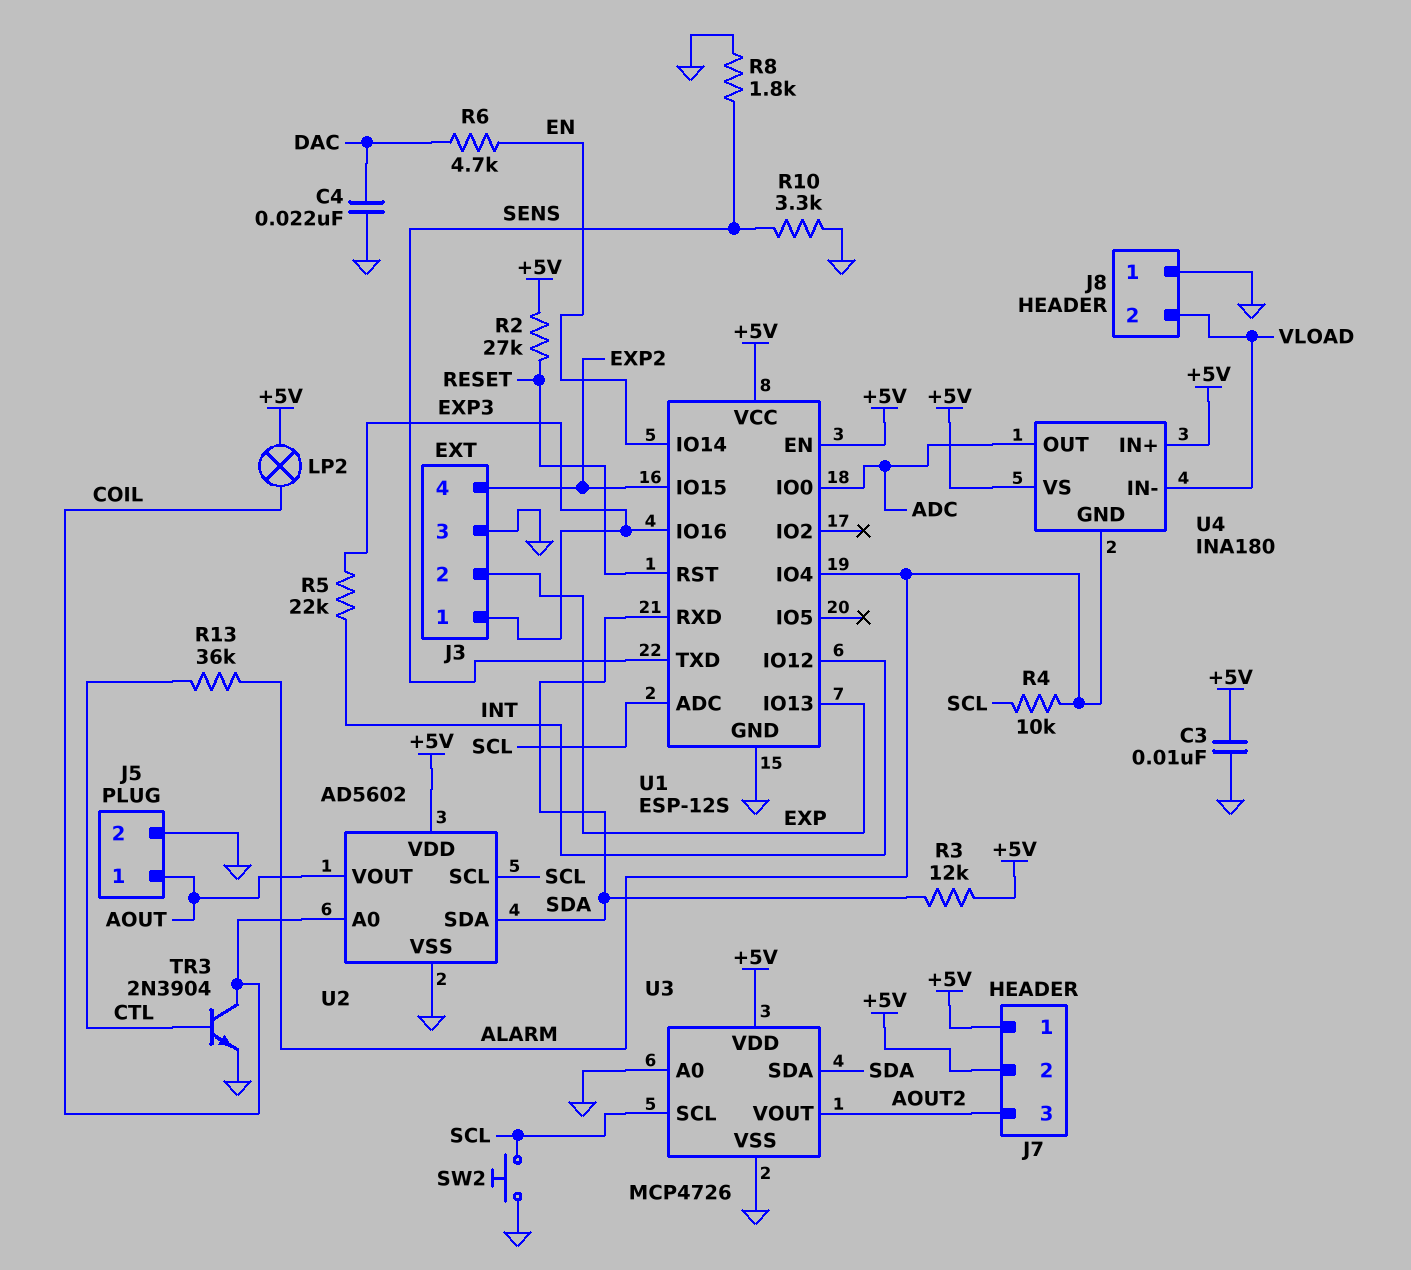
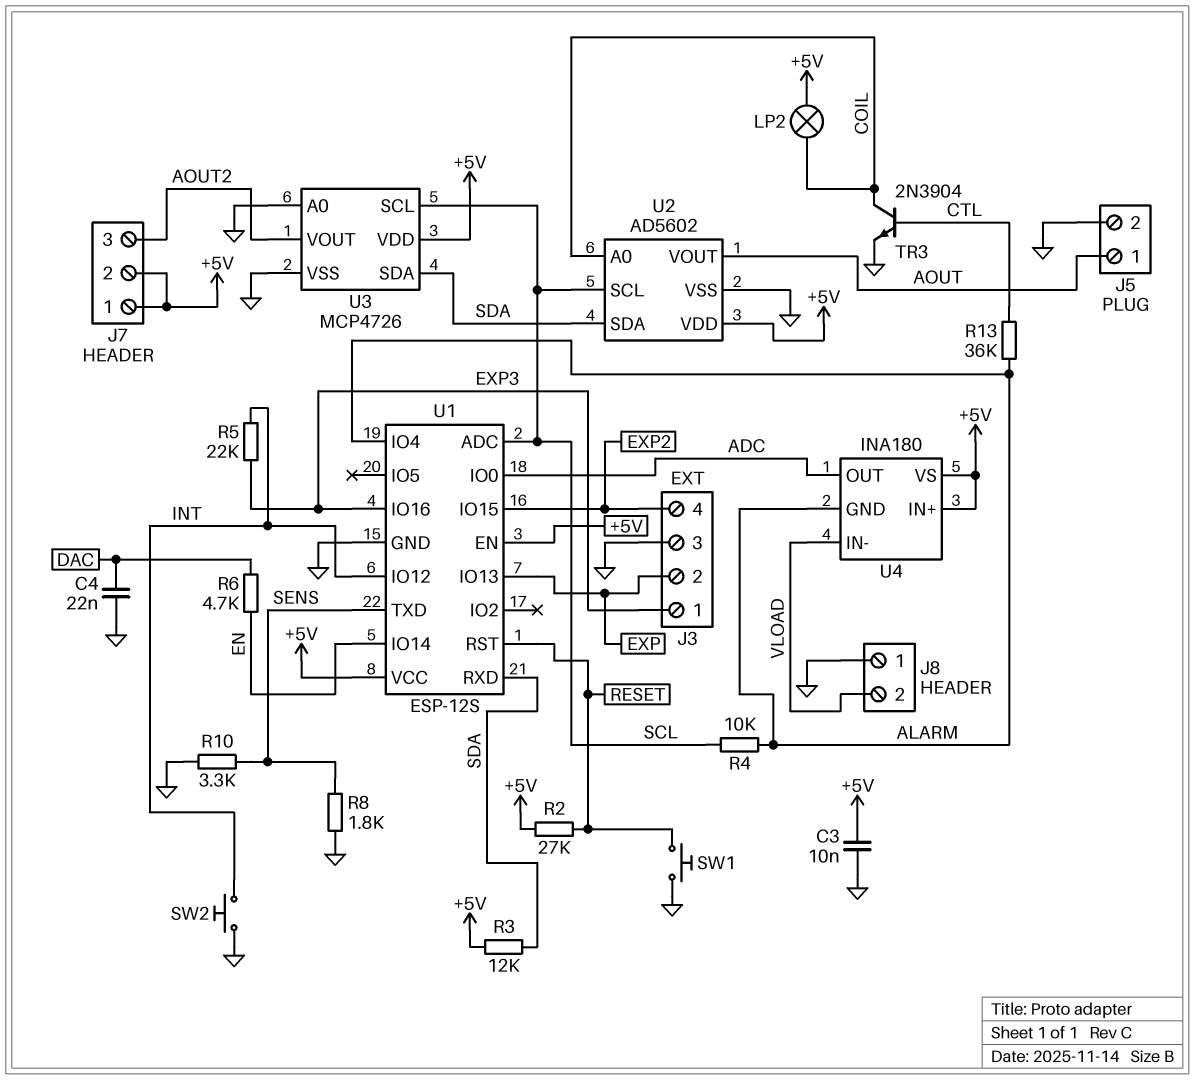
SW1: none -> button (GND, RESET)
SW2: button (GND, SCL) -> button (GND, INT)

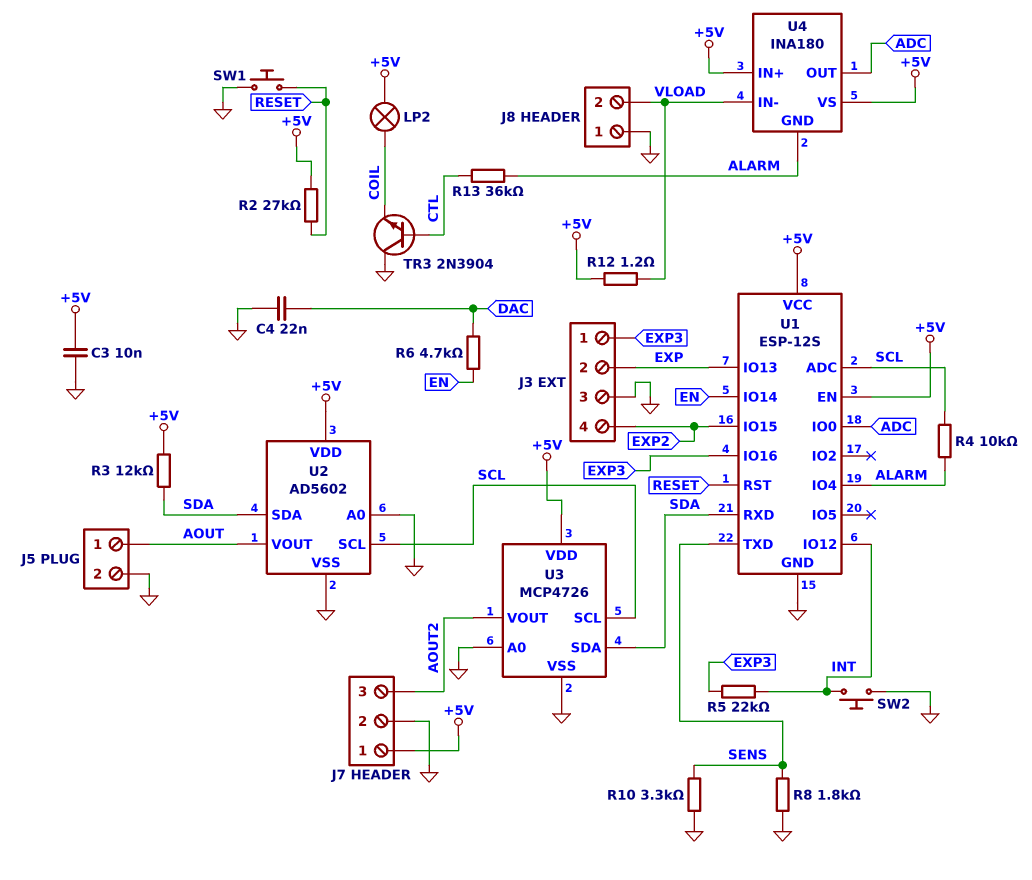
J7 pin 2: +5V -> GND
R12: none -> 1.2 (+5V, VLOAD)
TR3: NPN 2N3904 (B CTL, C COIL, E GND) -> NPN 2N3904 (B CTL, C GND, E COIL)
U2 pin A0: COIL -> GND

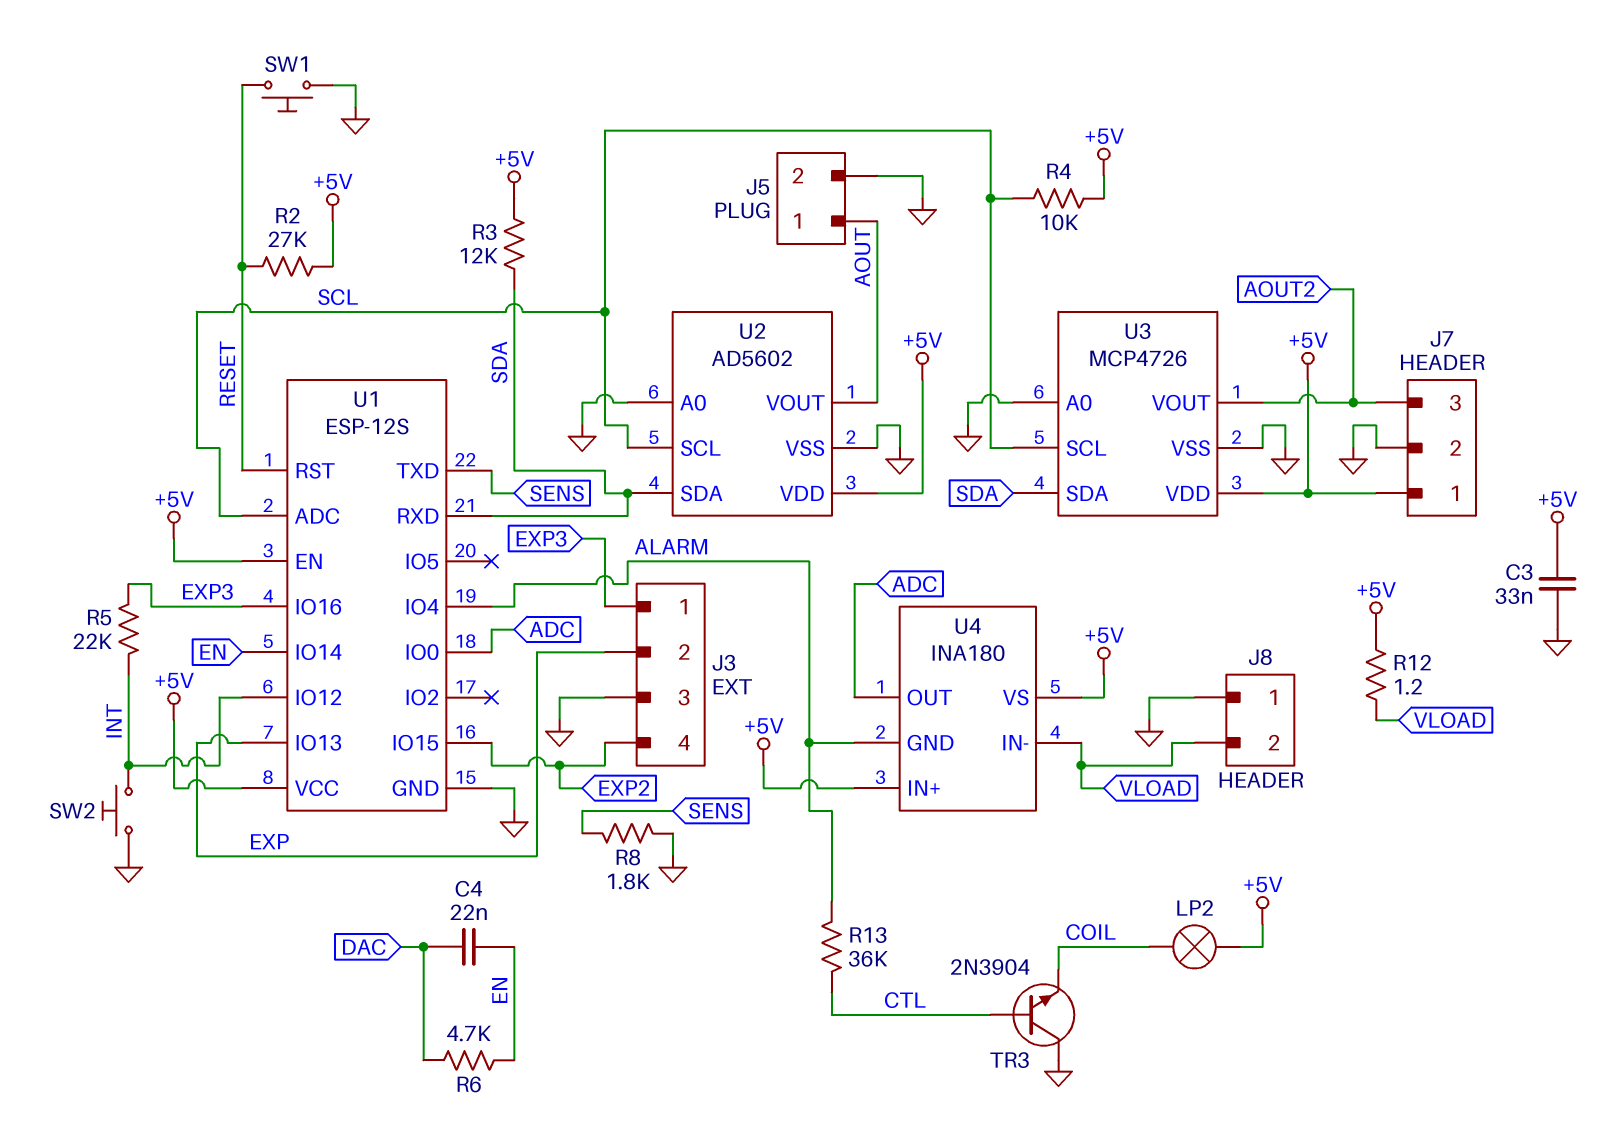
C3: 10nF (+5V, GND) -> 33nF (+5V, GND)
C4: 22nF (DAC, GND) -> 22nF (DAC, EN)
R4: 10k (ALARM, SCL) -> 10k (+5V, SCL)
R10: 3.3k (GND, SENS) -> none

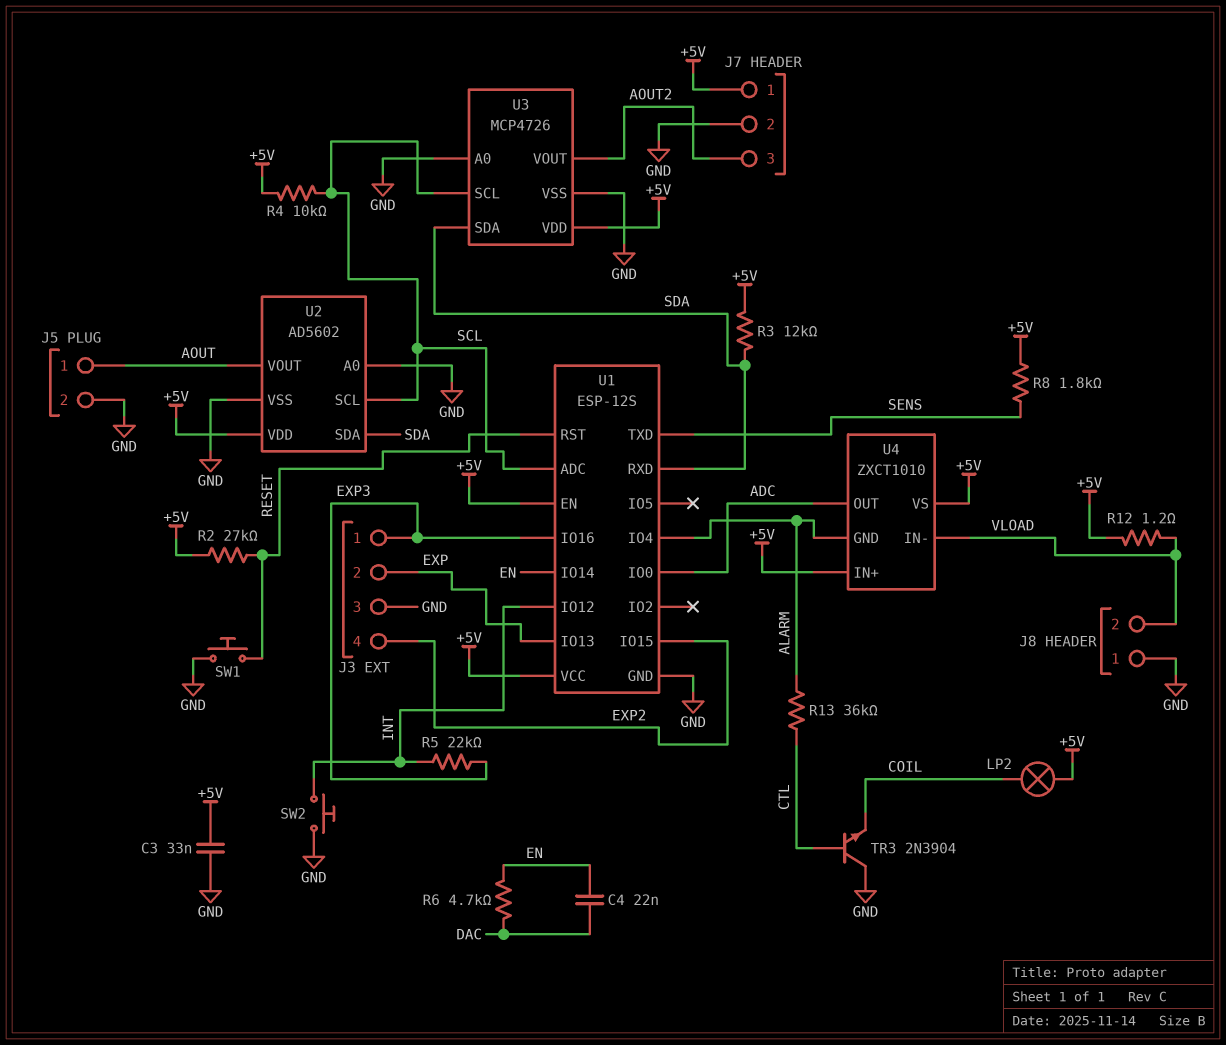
R8: 1.8k (GND, SENS) -> 1.8k (+5V, SENS)
U4: INA180 -> ZXCT1010

